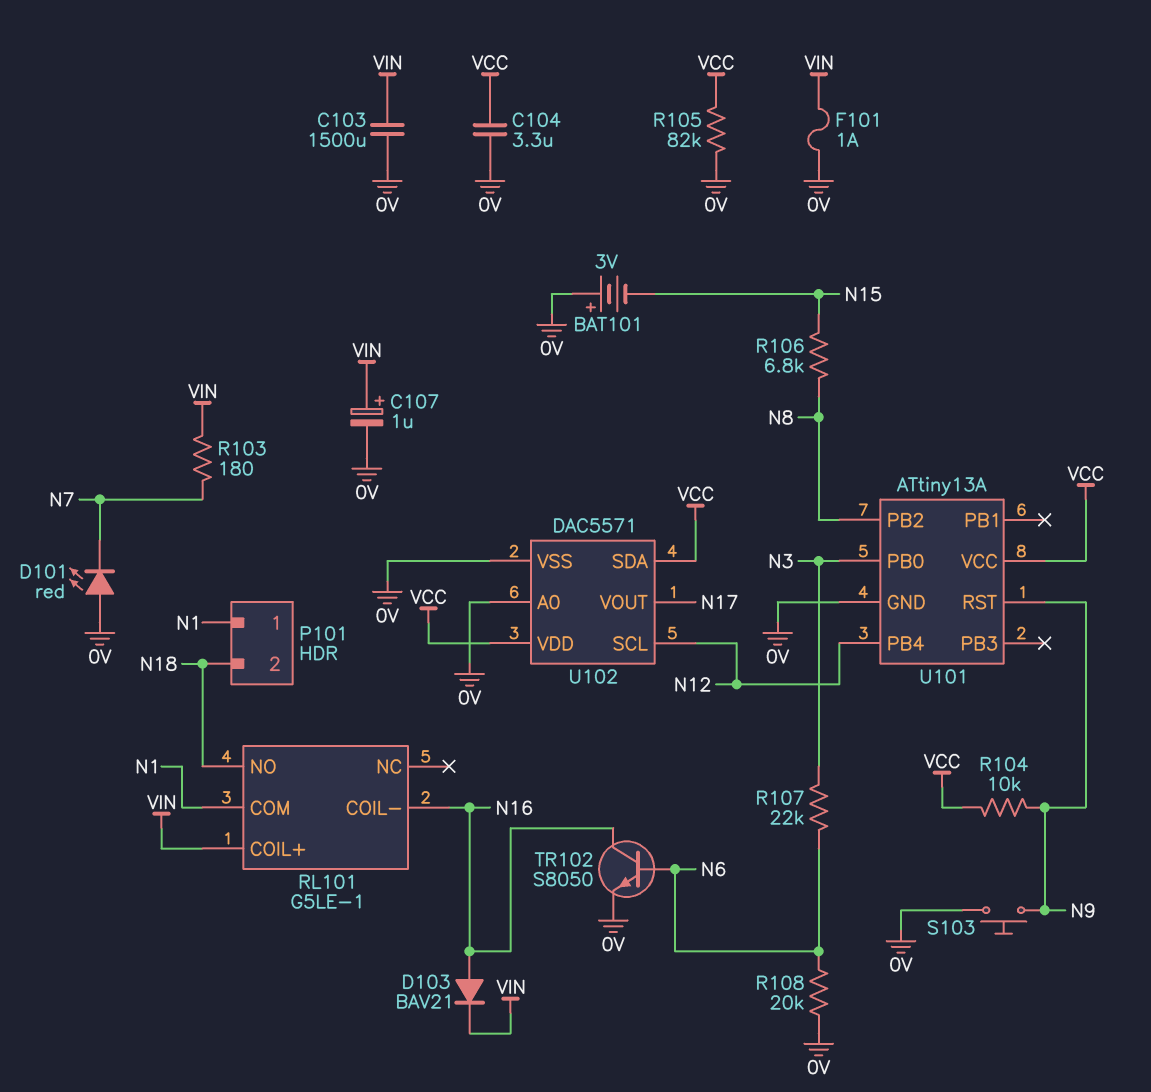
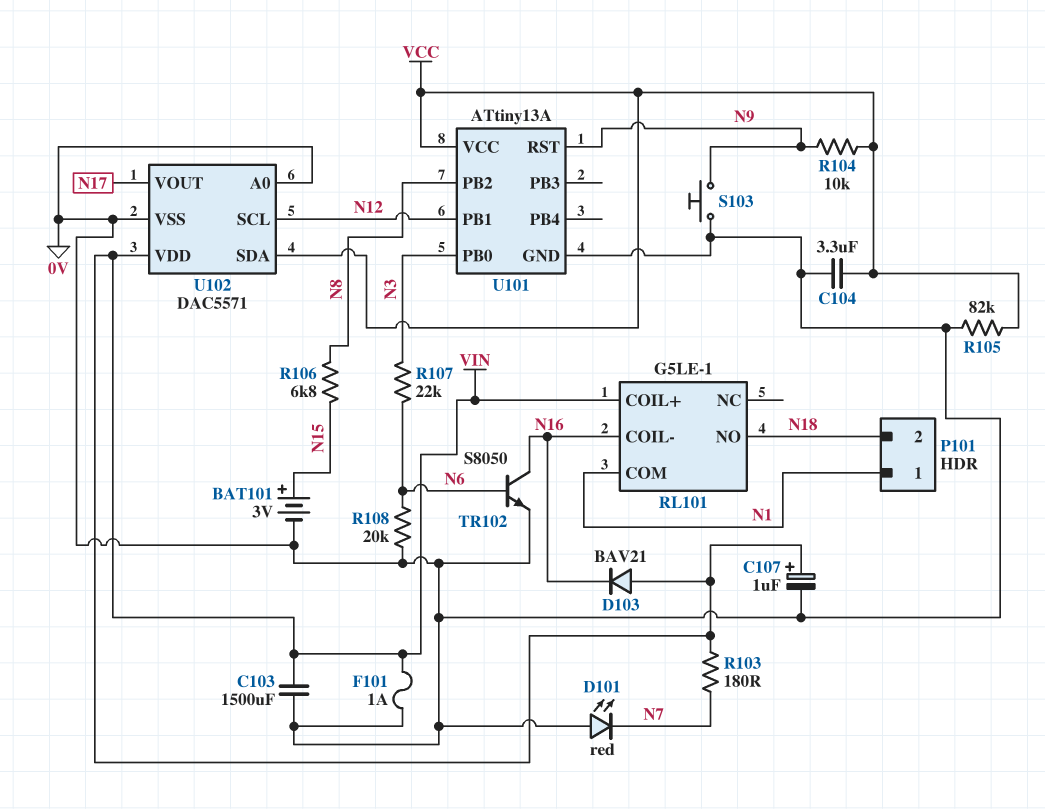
BAT101: 3V (plus 0V, minus N15) -> 3V (plus N15, minus 0V)
D103: diode BAV21 (A N16, K VIN) -> diode BAV21 (A VIN, K N16)
U101 pin PB1: none -> N12
U101 pin PB4: N12 -> none
U102 pin VDD: VCC -> VIN

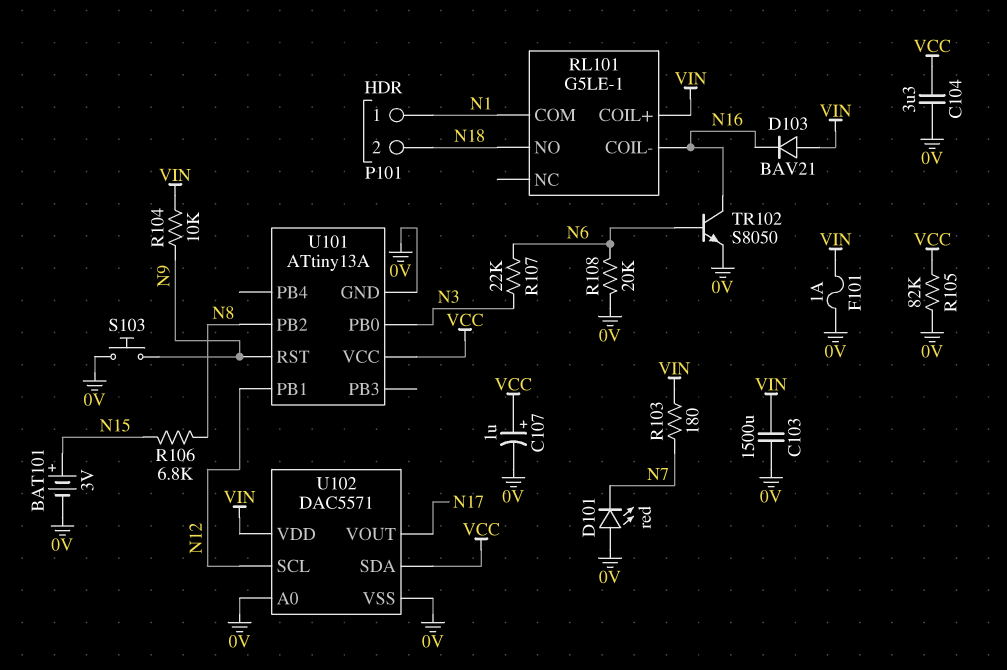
C107: 1uF (plus VIN, minus 0V) -> 1uF (plus VCC, minus 0V)
R104: 10k (N9, VCC) -> 10k (N9, VIN)

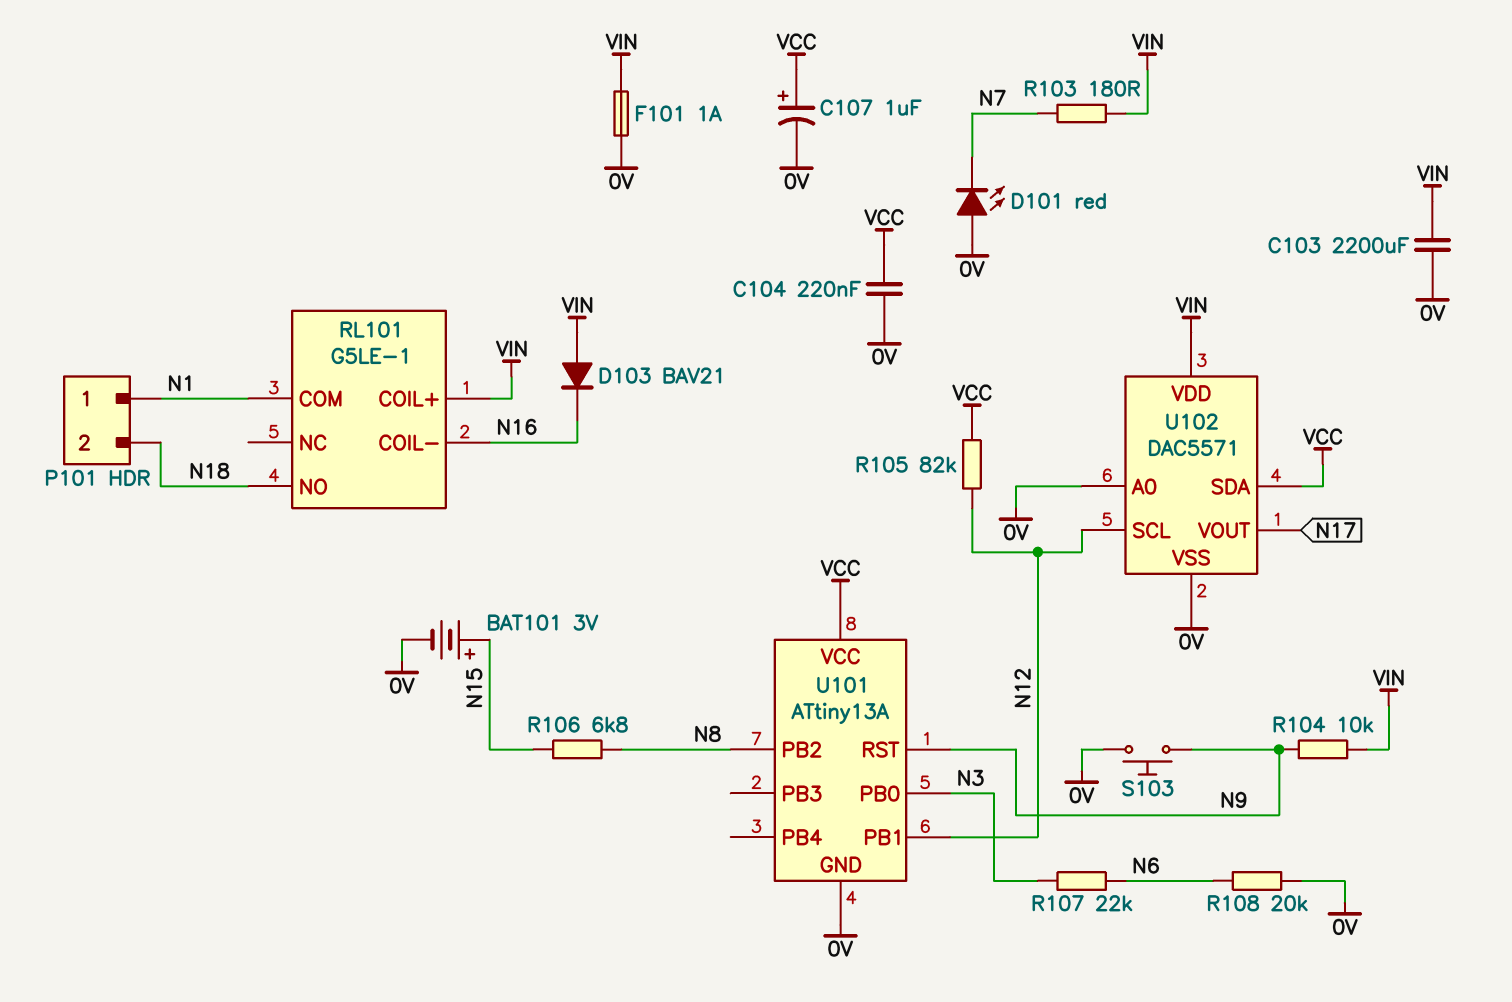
C103: 1500uF (0V, VIN) -> 2200uF (0V, VIN)
C104: 3.3uF (0V, VCC) -> 220nF (0V, VCC)
R105: 82k (0V, VCC) -> 82k (N12, VCC)
TR102: NPN S8050 (B N6, C N16, E 0V) -> none

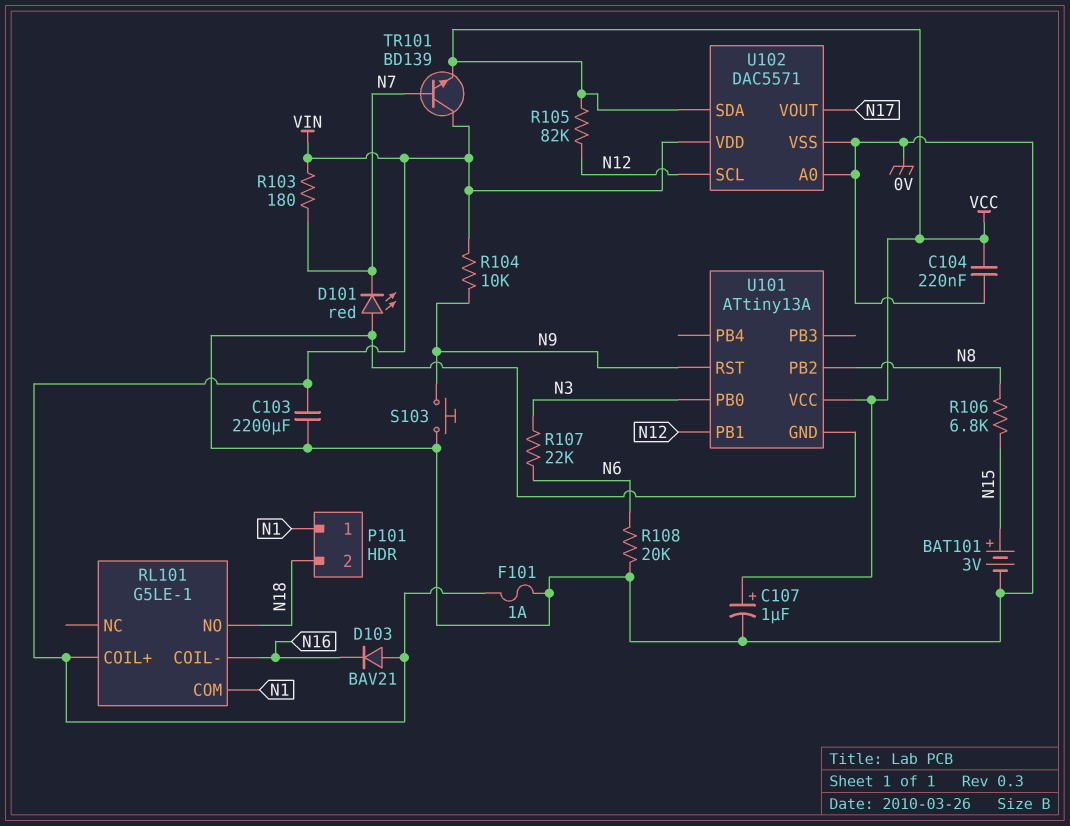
TR101: none -> NPN BD139 (B N7, C VIN, E VCC)

